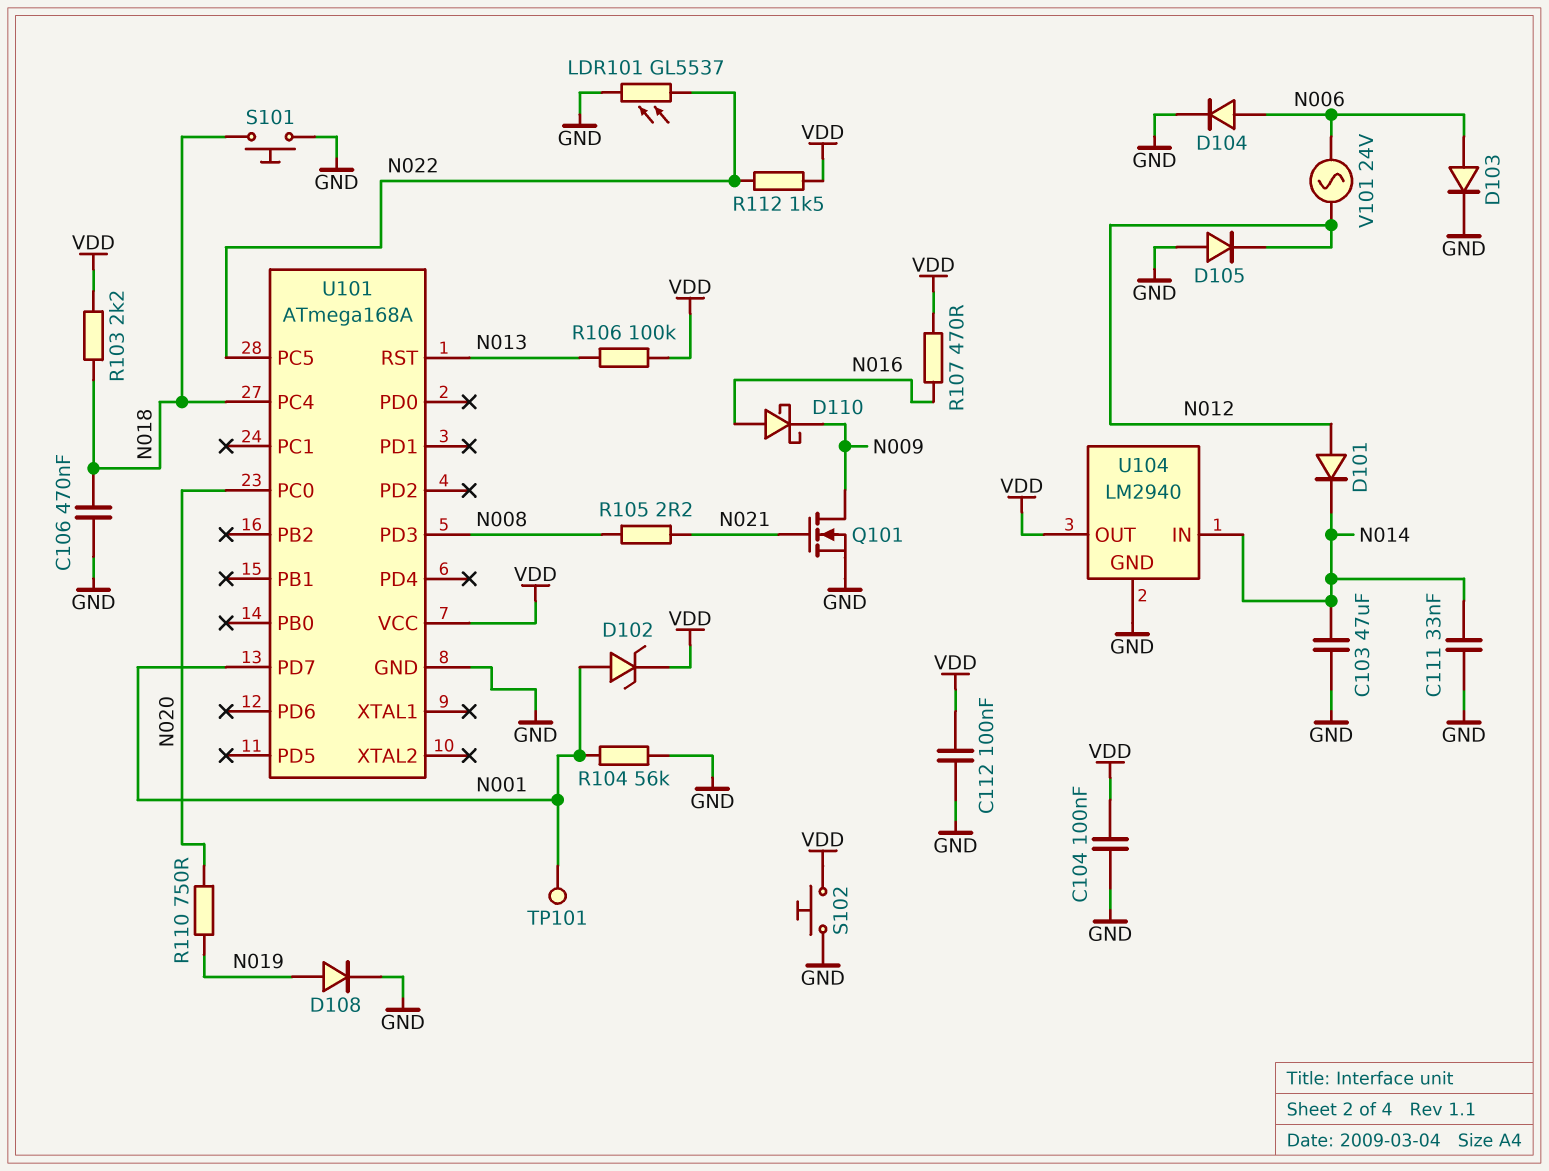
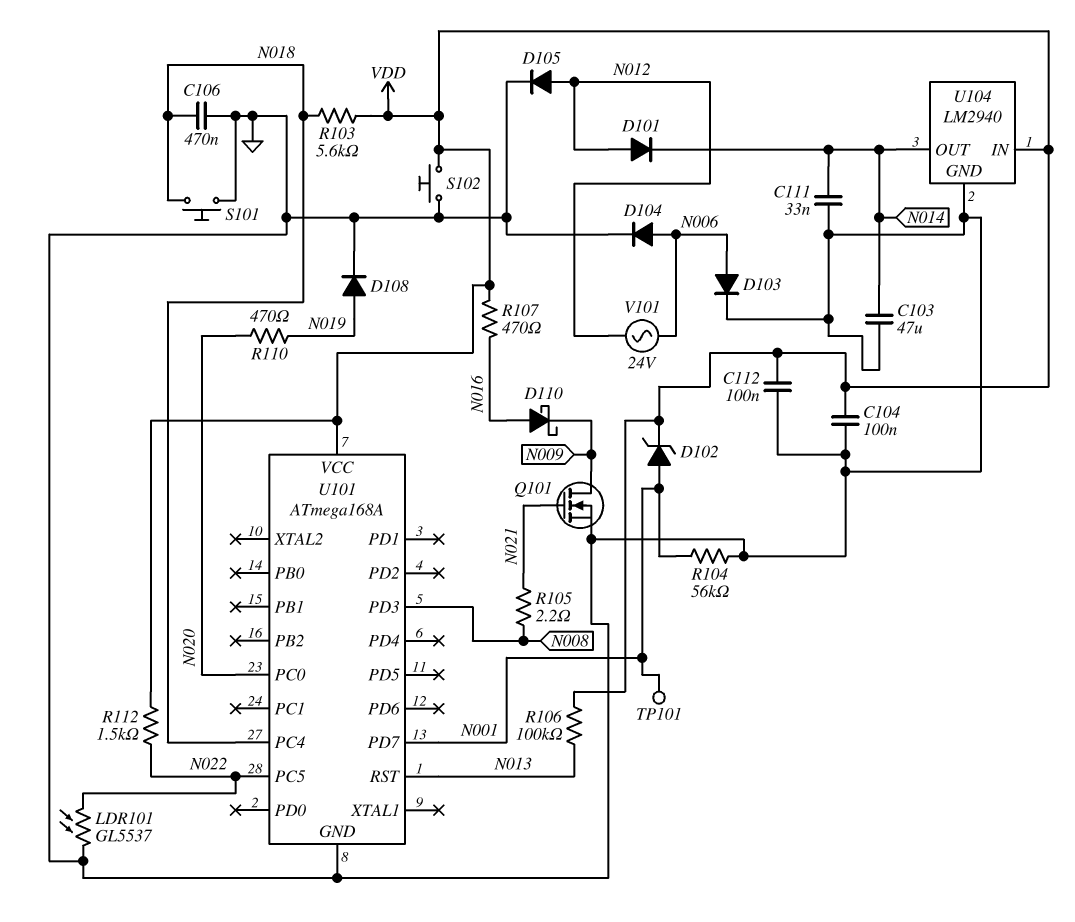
D105: diode (A GND, K N012) -> diode (A N012, K GND)
R103: 2.2k (N018, VDD) -> 5.6k (N018, VDD)
R110: 750 (N019, N020) -> 470 (N019, N020)
U104 pin IN: N014 -> VDD
U104 pin OUT: VDD -> N014

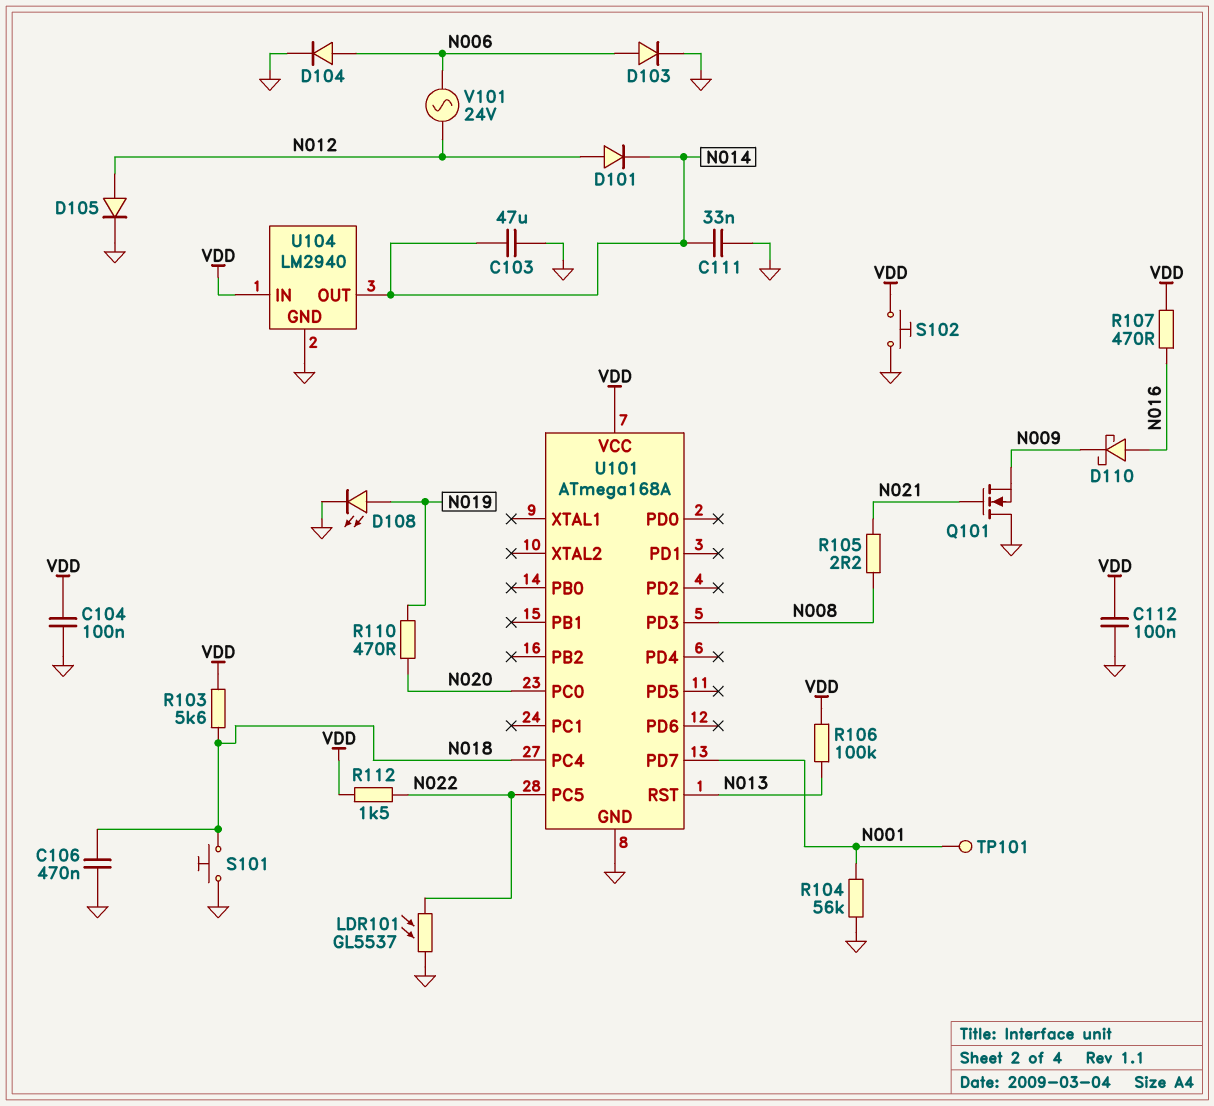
D102: zener (A N001, K VDD) -> none
D108: diode (A N019, K GND) -> LED (A N019, K GND)
Q101: NMOS (G N021, D N009, S GND) -> NMOS (G N021, D GND, S N009)

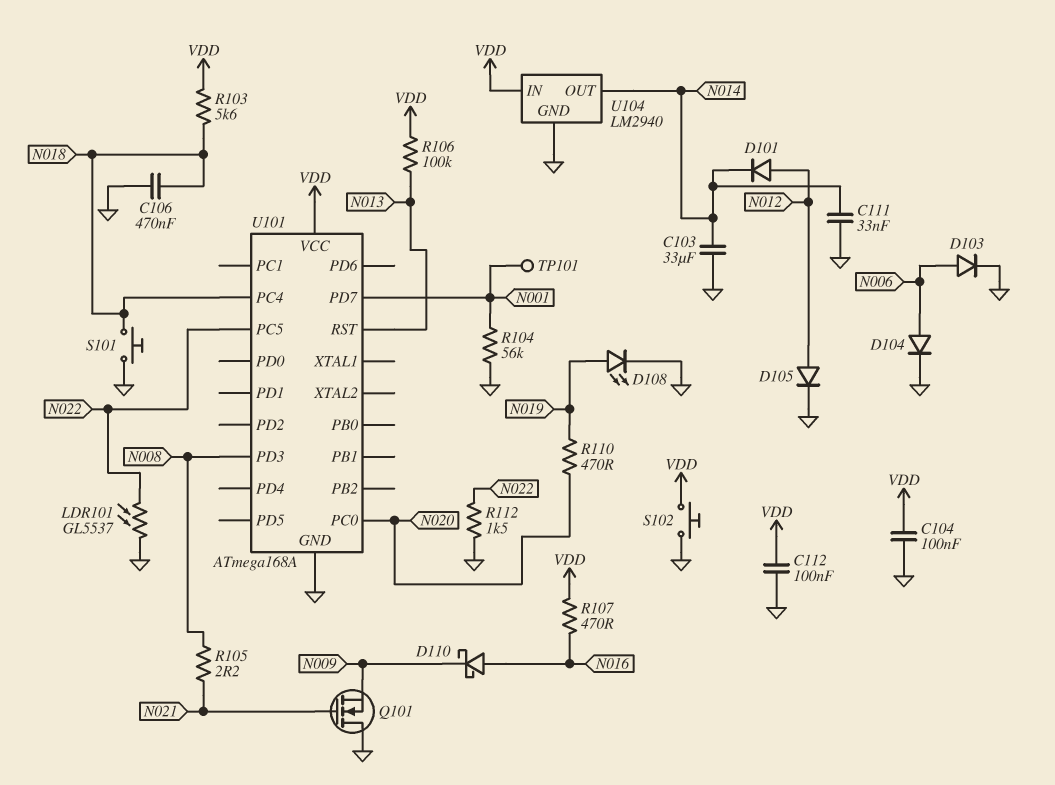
C103: 47uF (GND, N014) -> 33uF (GND, N014)
R112: 1.5k (N022, VDD) -> 1.5k (GND, N022)
V101: AC 24V (N006, N012) -> none

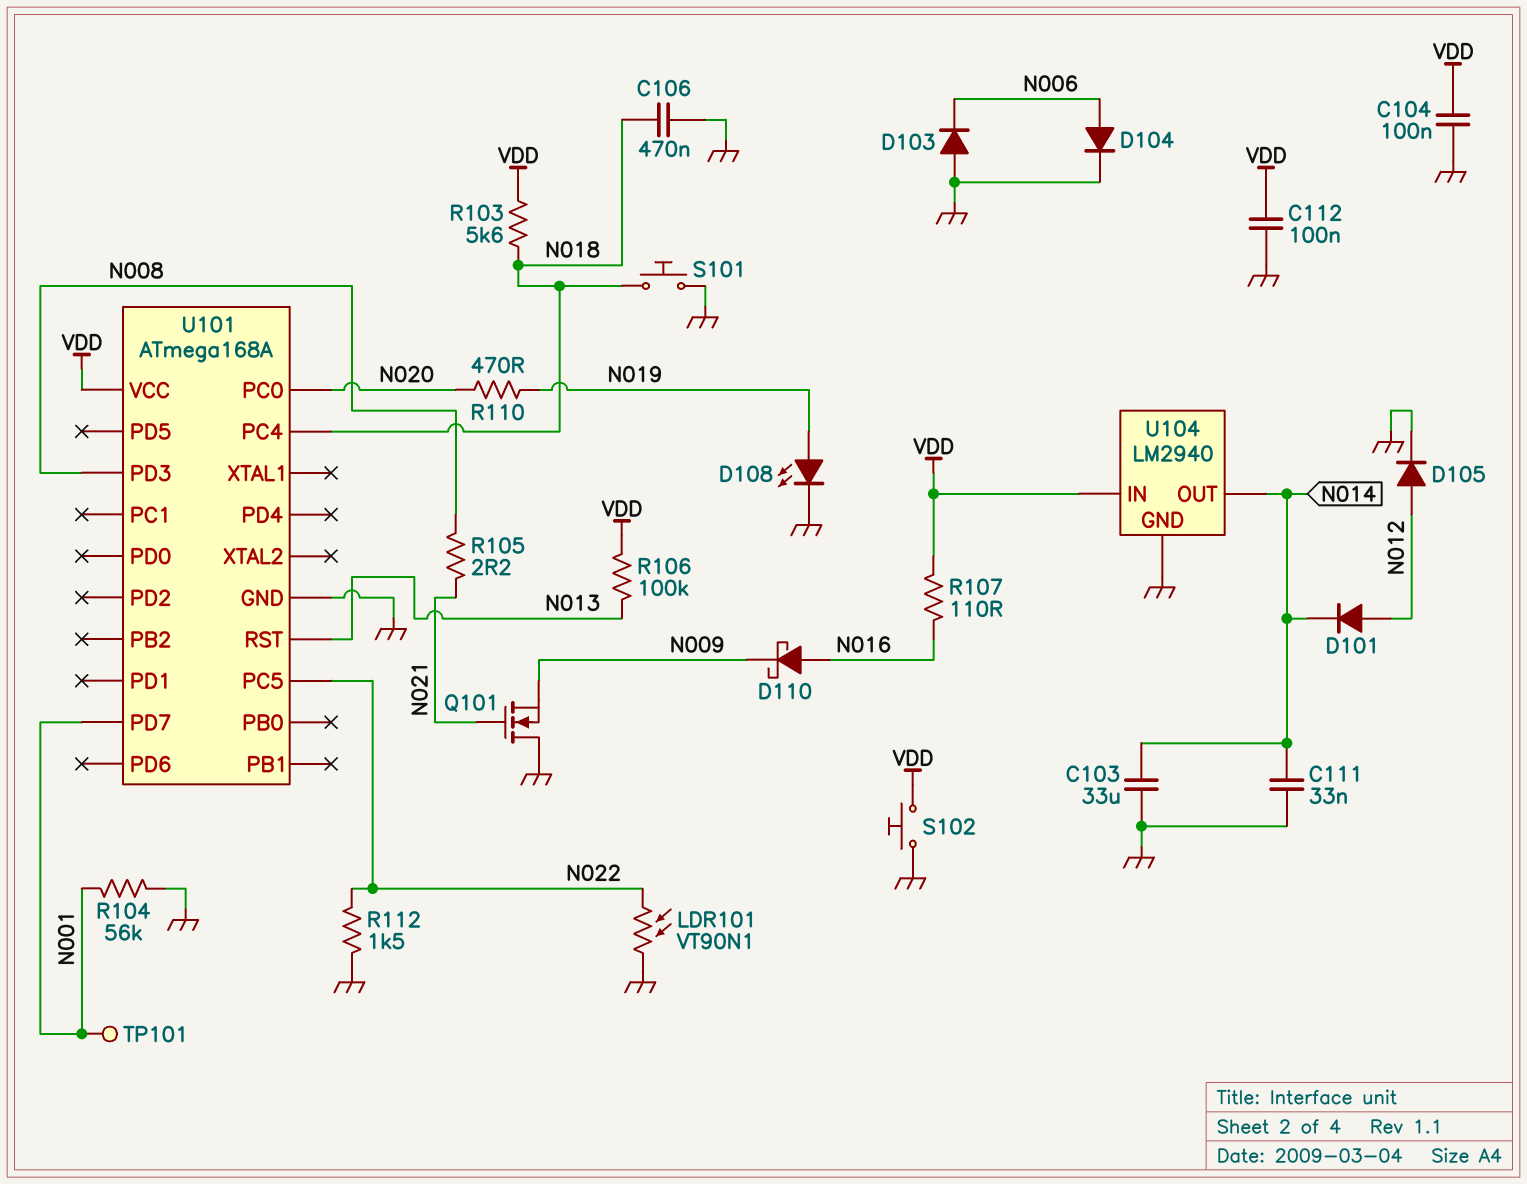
D103: diode (A N006, K GND) -> diode (A GND, K N006)
LDR101: GL5537 (GND, N022) -> VT90N1 (GND, N022)
R107: 470 (N016, VDD) -> 110 (N016, VDD)

